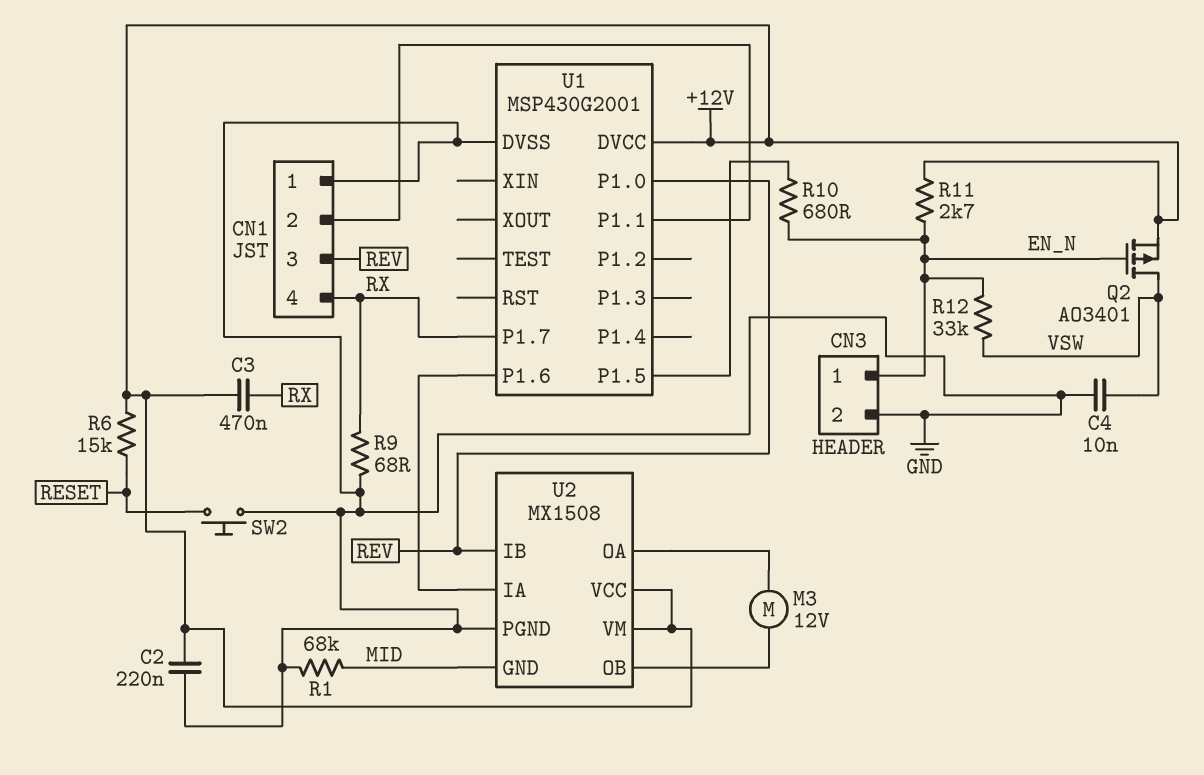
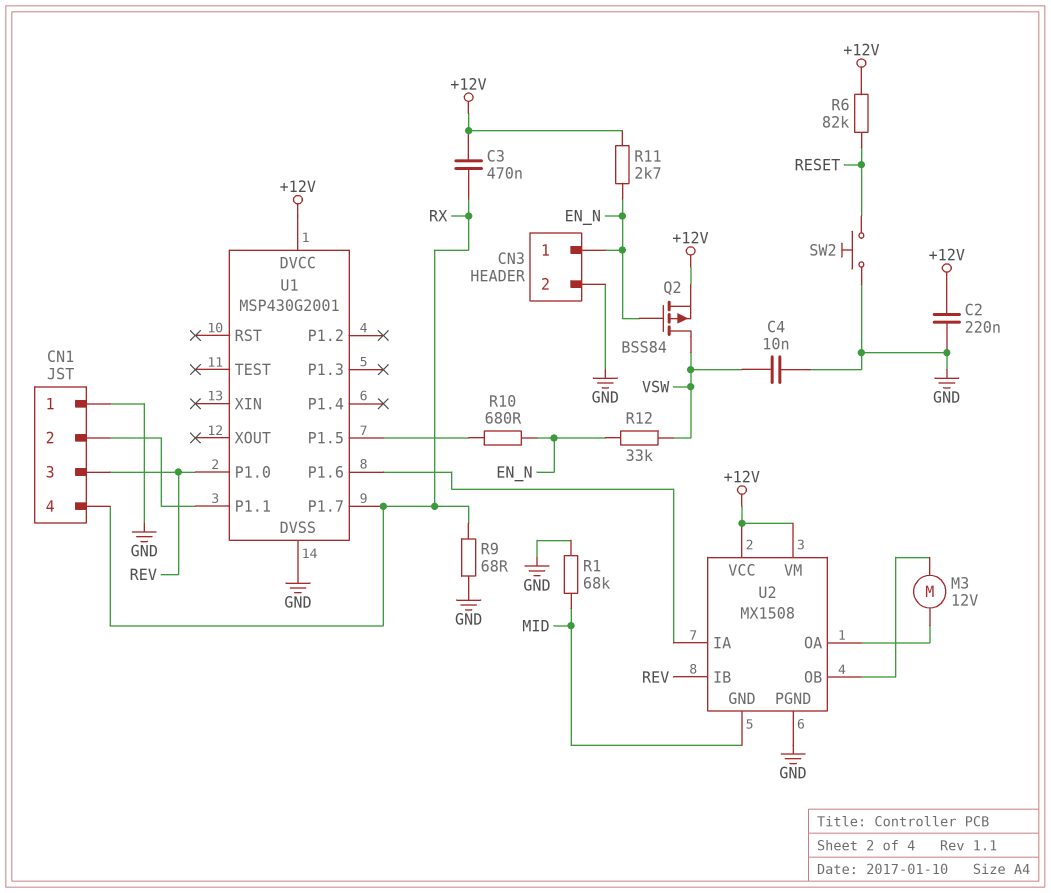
Q2: PMOS AO3401 (G EN_N, D VSW, S +12V) -> PMOS BSS84 (G EN_N, D VSW, S +12V)
R6: 15k (+12V, RESET) -> 82k (+12V, RESET)

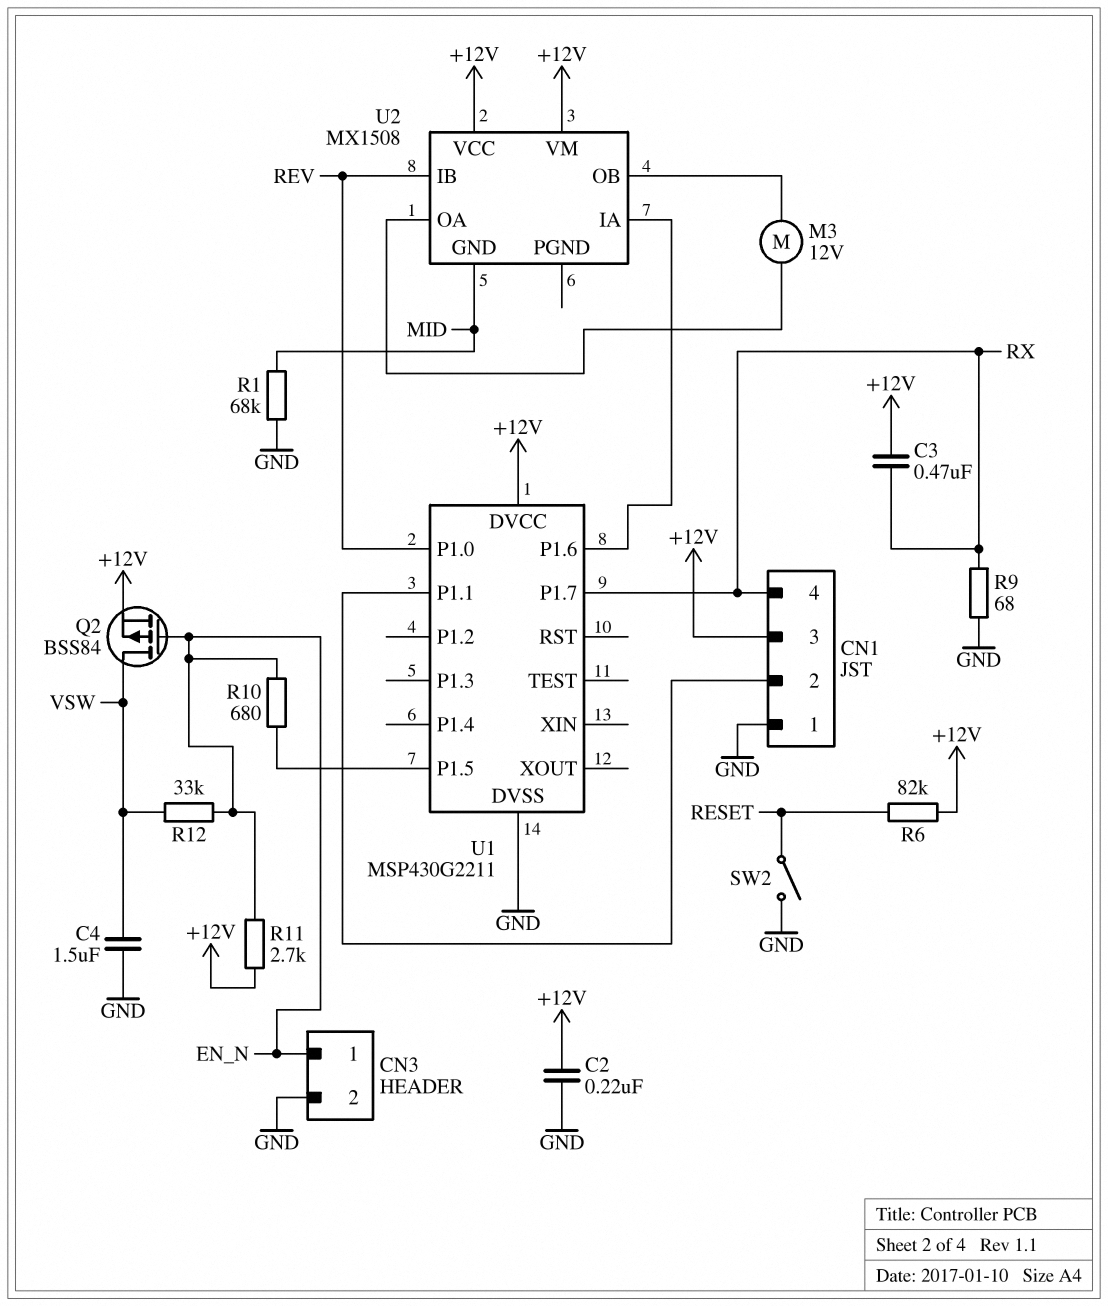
C4: 10nF (GND, VSW) -> 1.5uF (GND, VSW)
CN1 pin 3: REV -> +12V
SW2: button (GND, RESET) -> switch (GND, RESET)
U1: MSP430G2001 -> MSP430G2211
U2 pin PGND: GND -> none

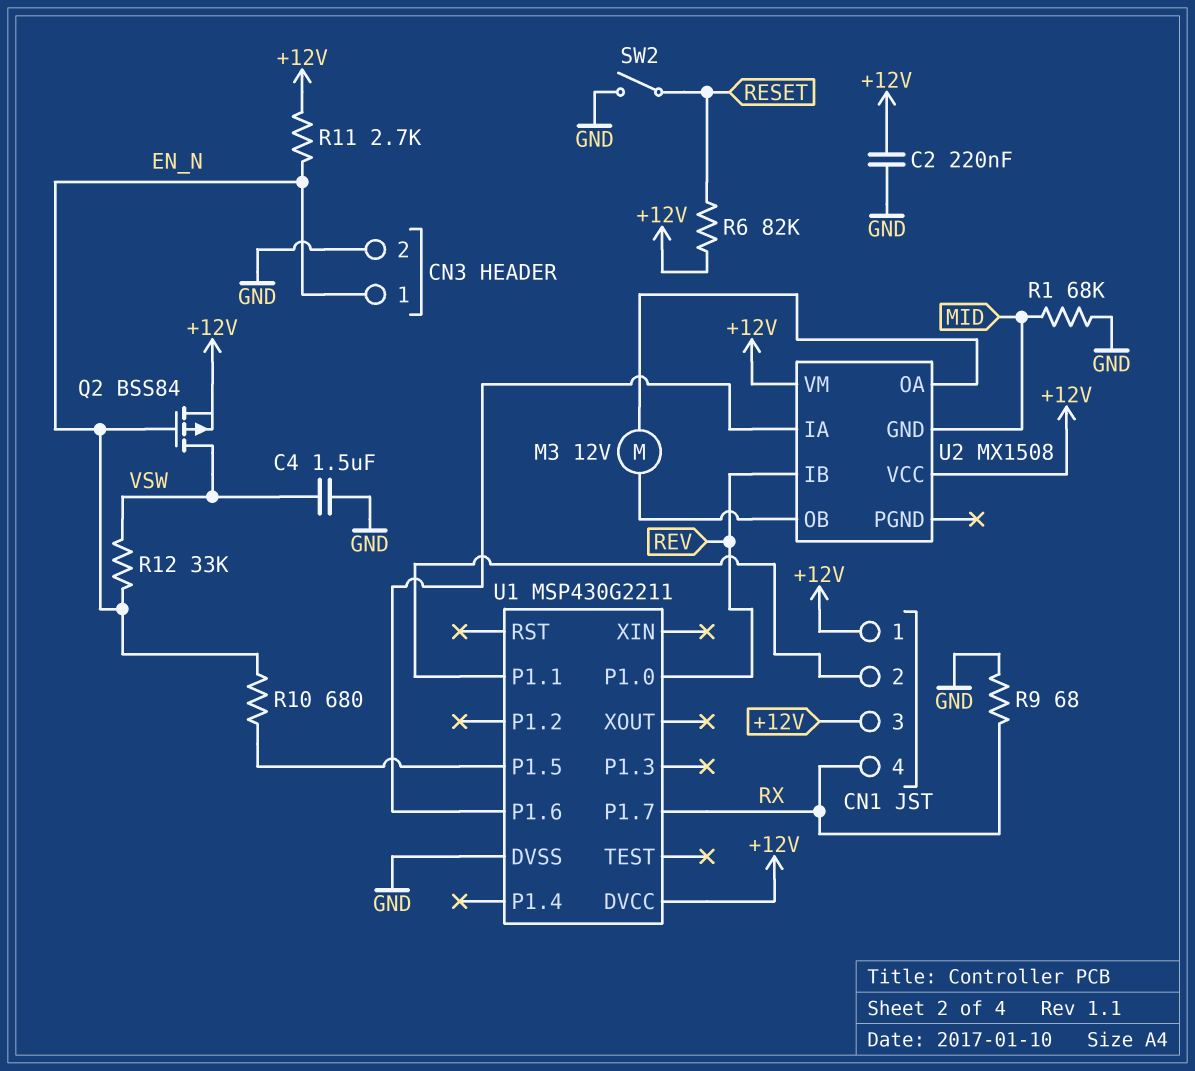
C3: 470nF (+12V, RX) -> none
CN1 pin 1: GND -> +12V

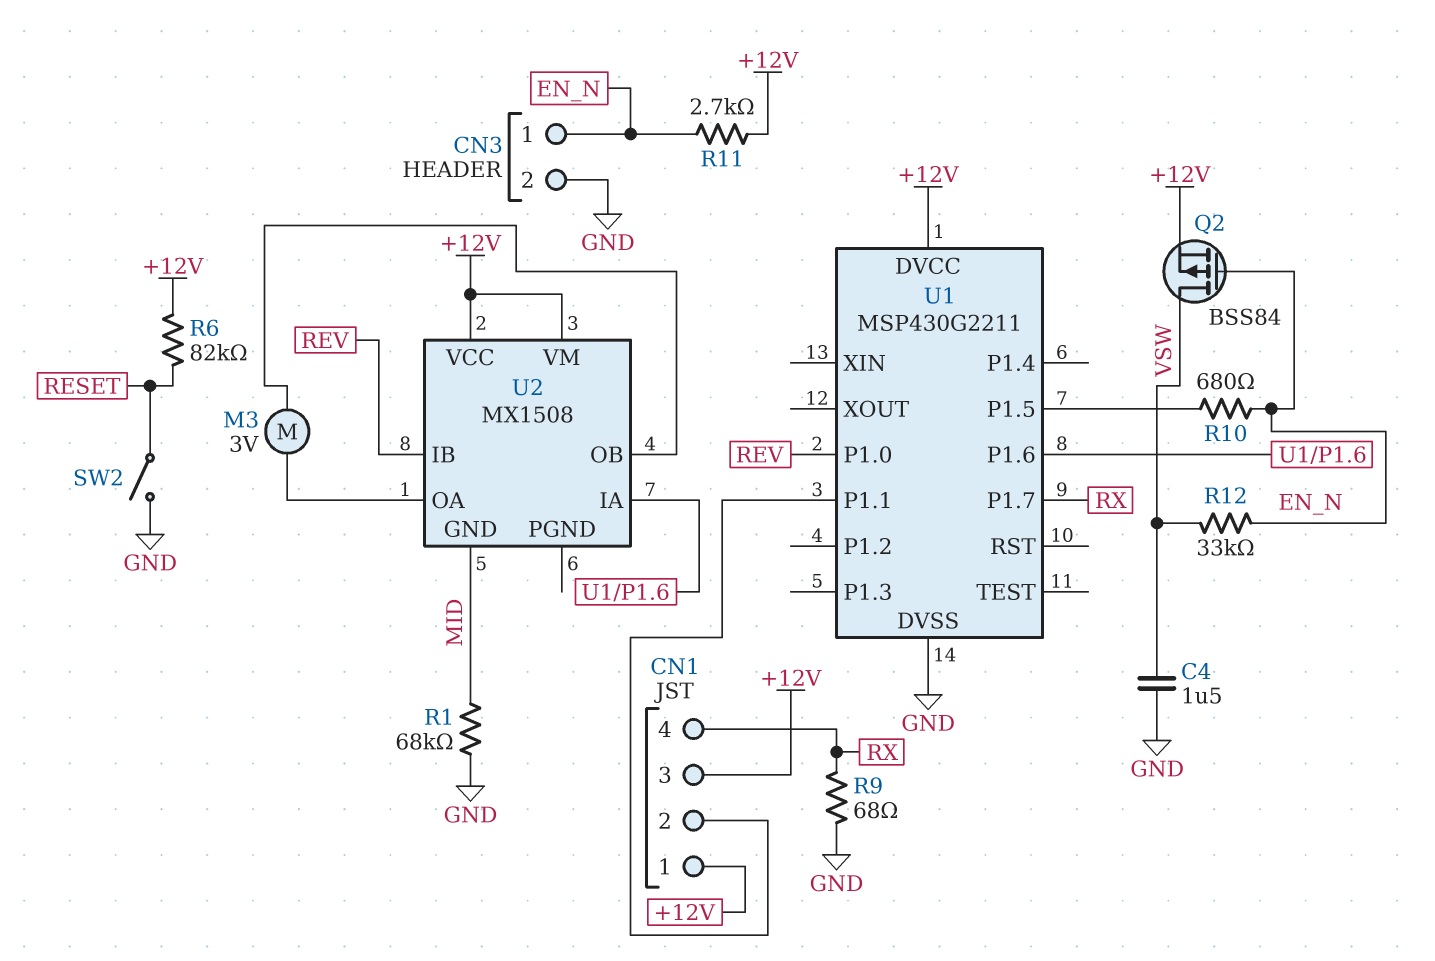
C2: 220nF (+12V, GND) -> none
M3: motor 12V (U2/OA, U2/OB) -> motor 3V (U2/OA, U2/OB)

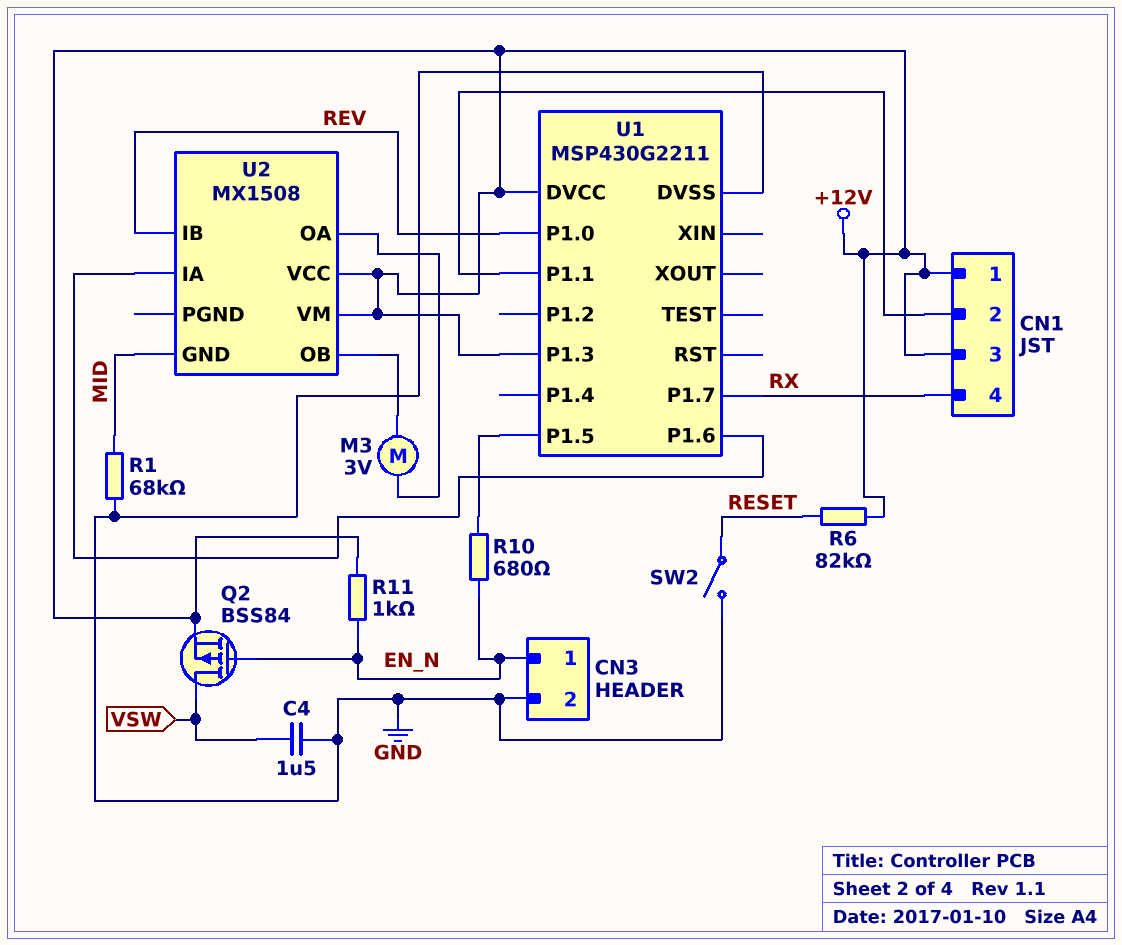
R9: 68 (GND, RX) -> none
R11: 2.7k (+12V, EN_N) -> 1k (+12V, EN_N)
R12: 33k (EN_N, VSW) -> none
U1 pin P1.3: none -> +12V

